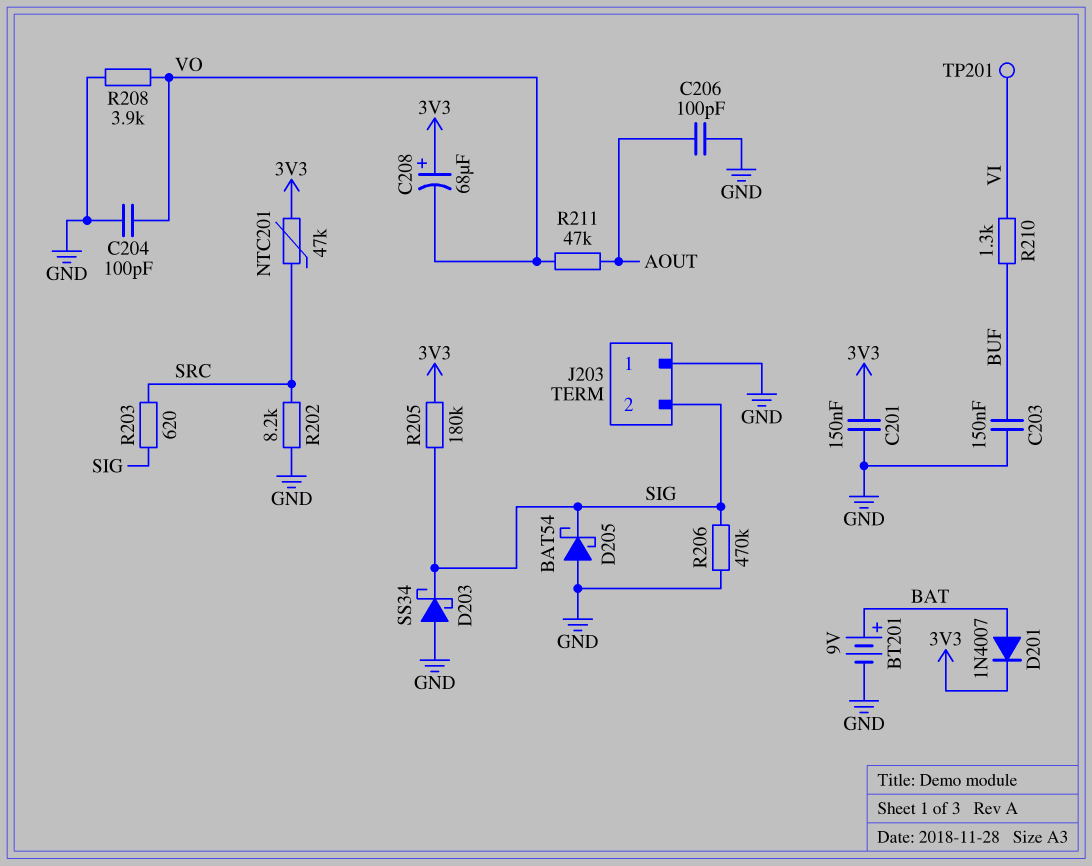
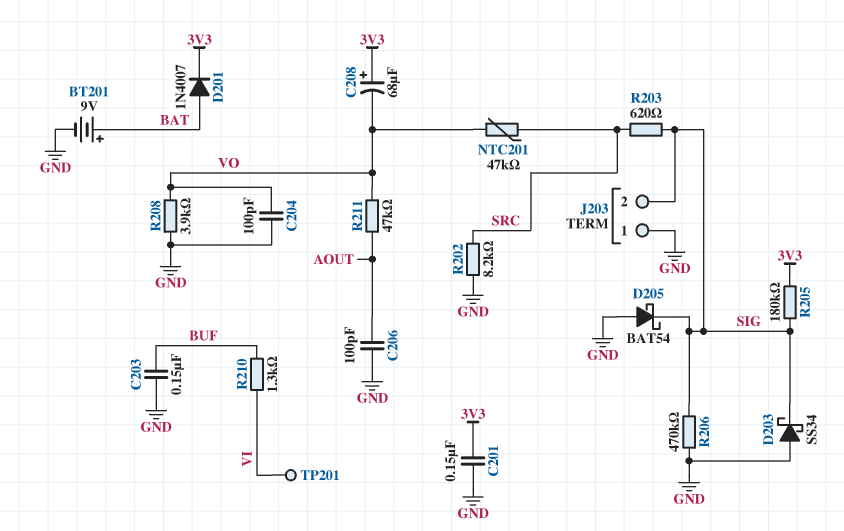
NTC201: 47k (3V3, SRC) -> 47k (SRC, VO)

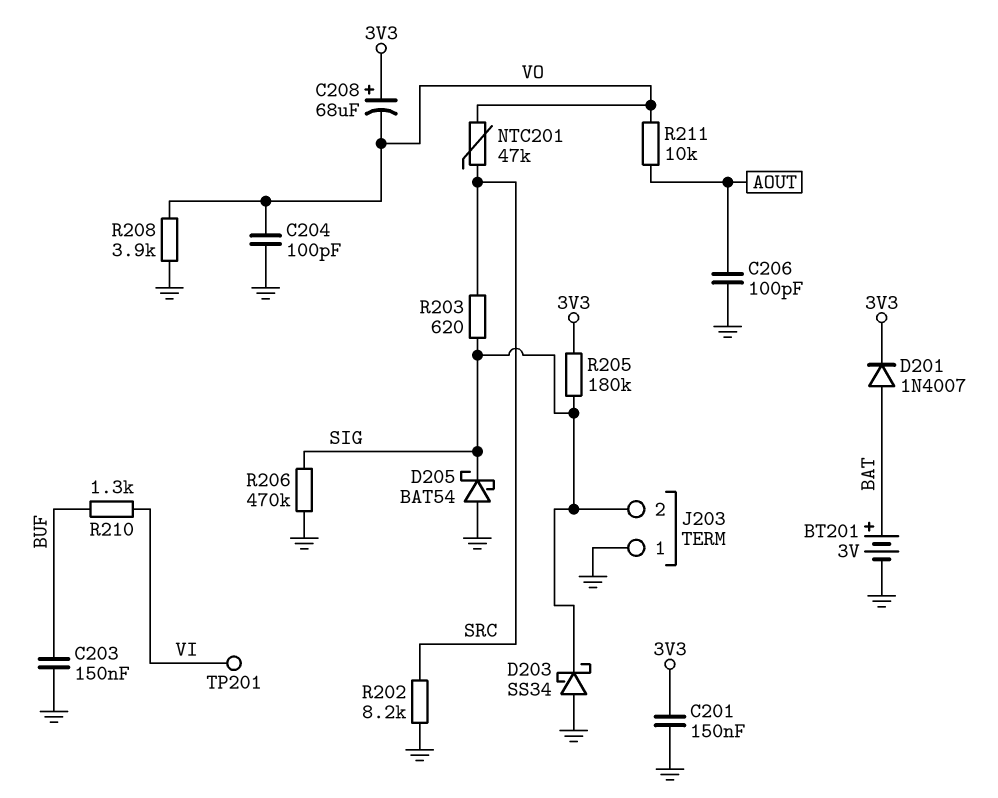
BT201: 9V (plus BAT, minus GND) -> 3V (plus BAT, minus GND)
R211: 47k (AOUT, VO) -> 10k (AOUT, VO)

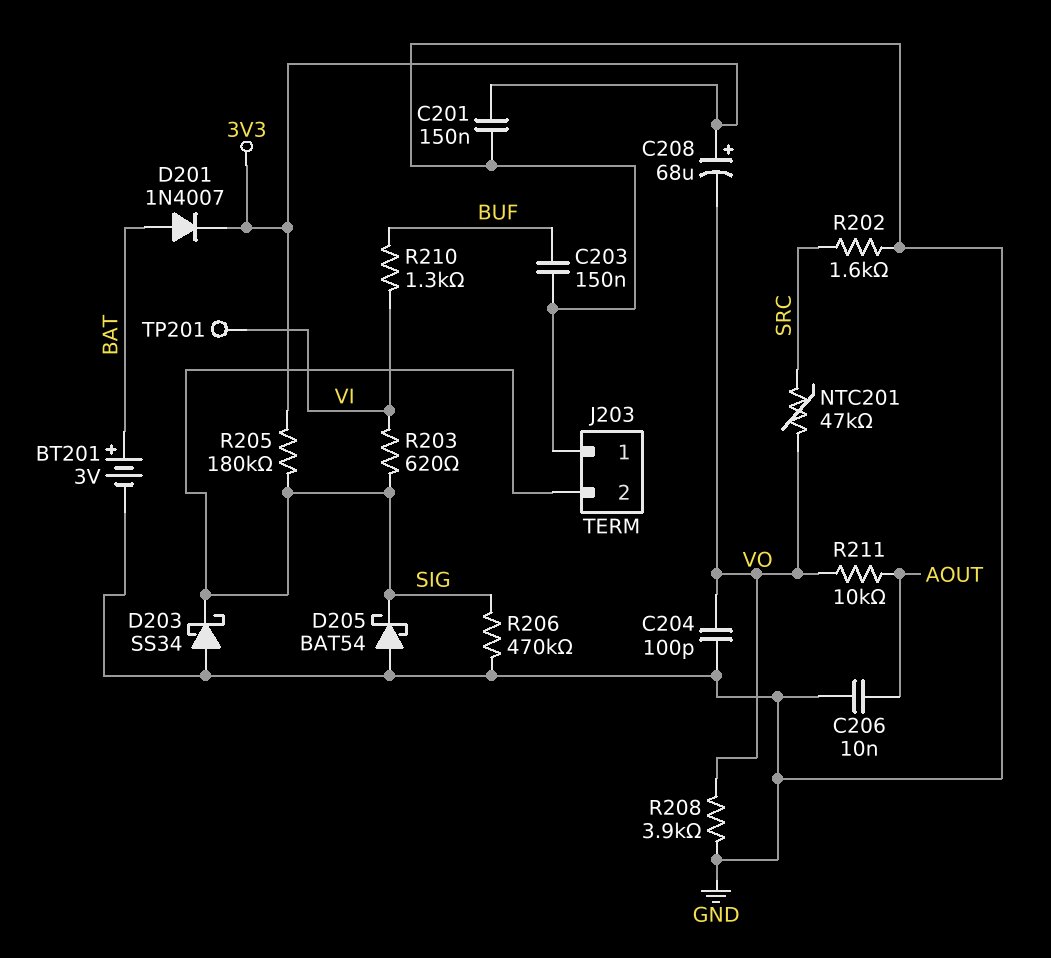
C206: 100pF (AOUT, GND) -> 10nF (AOUT, GND)
R202: 8.2k (GND, SRC) -> 1.6k (GND, SRC)
R203: 620 (SIG, SRC) -> 620 (SIG, VI)

